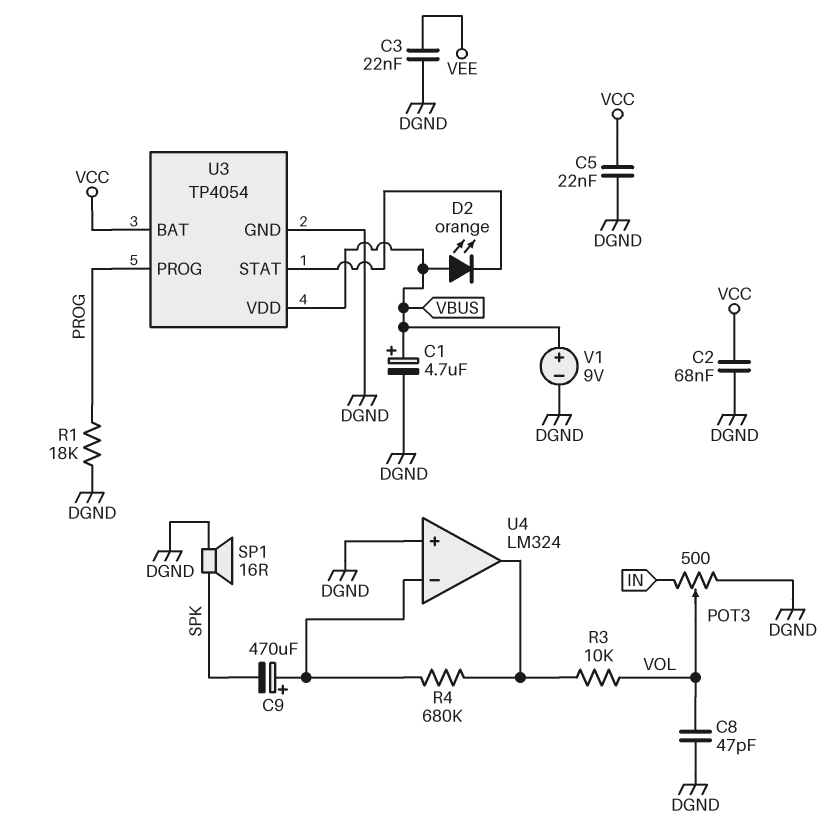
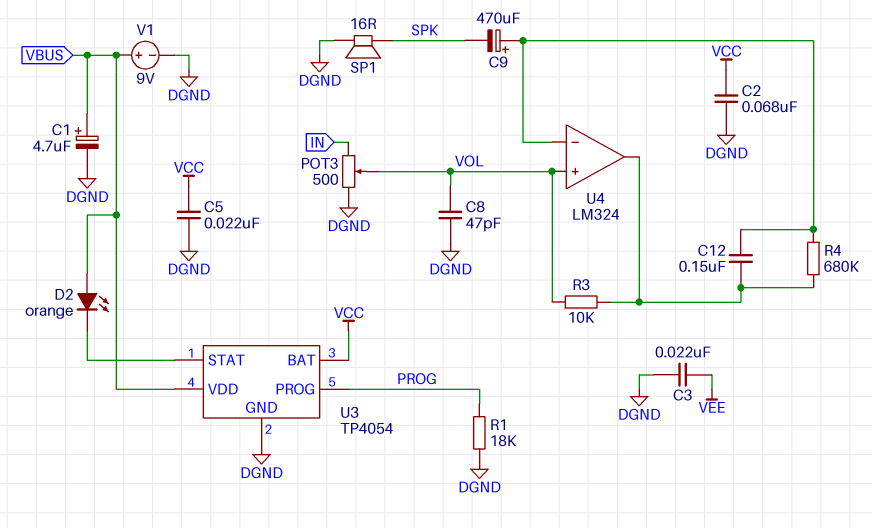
C12: none -> 150nF (U4/in-, U4/out)
U4 pin in+: DGND -> VOL

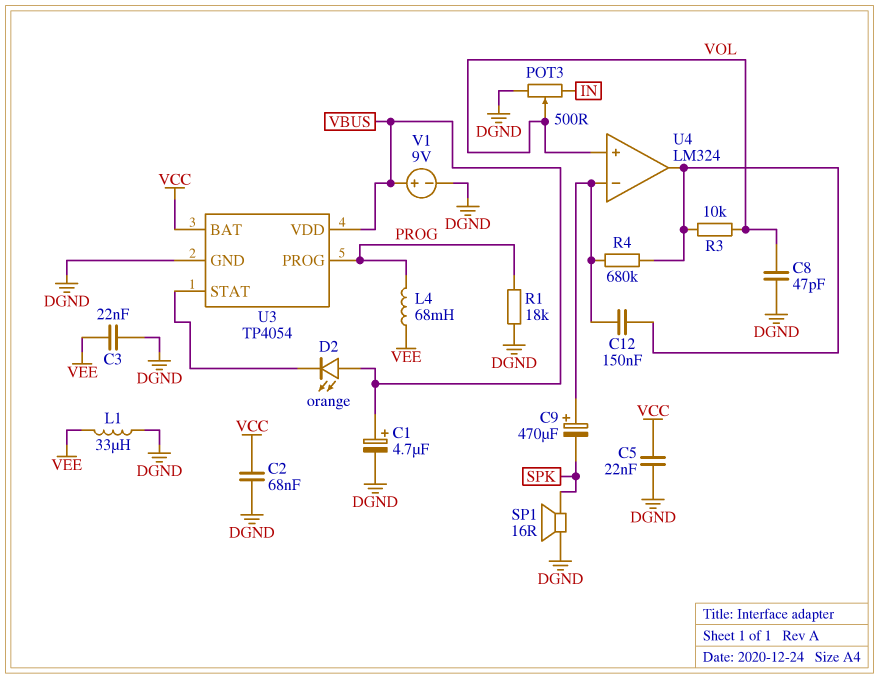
L1: none -> 33uH (DGND, VEE)
L4: none -> 68mH (PROG, VEE)

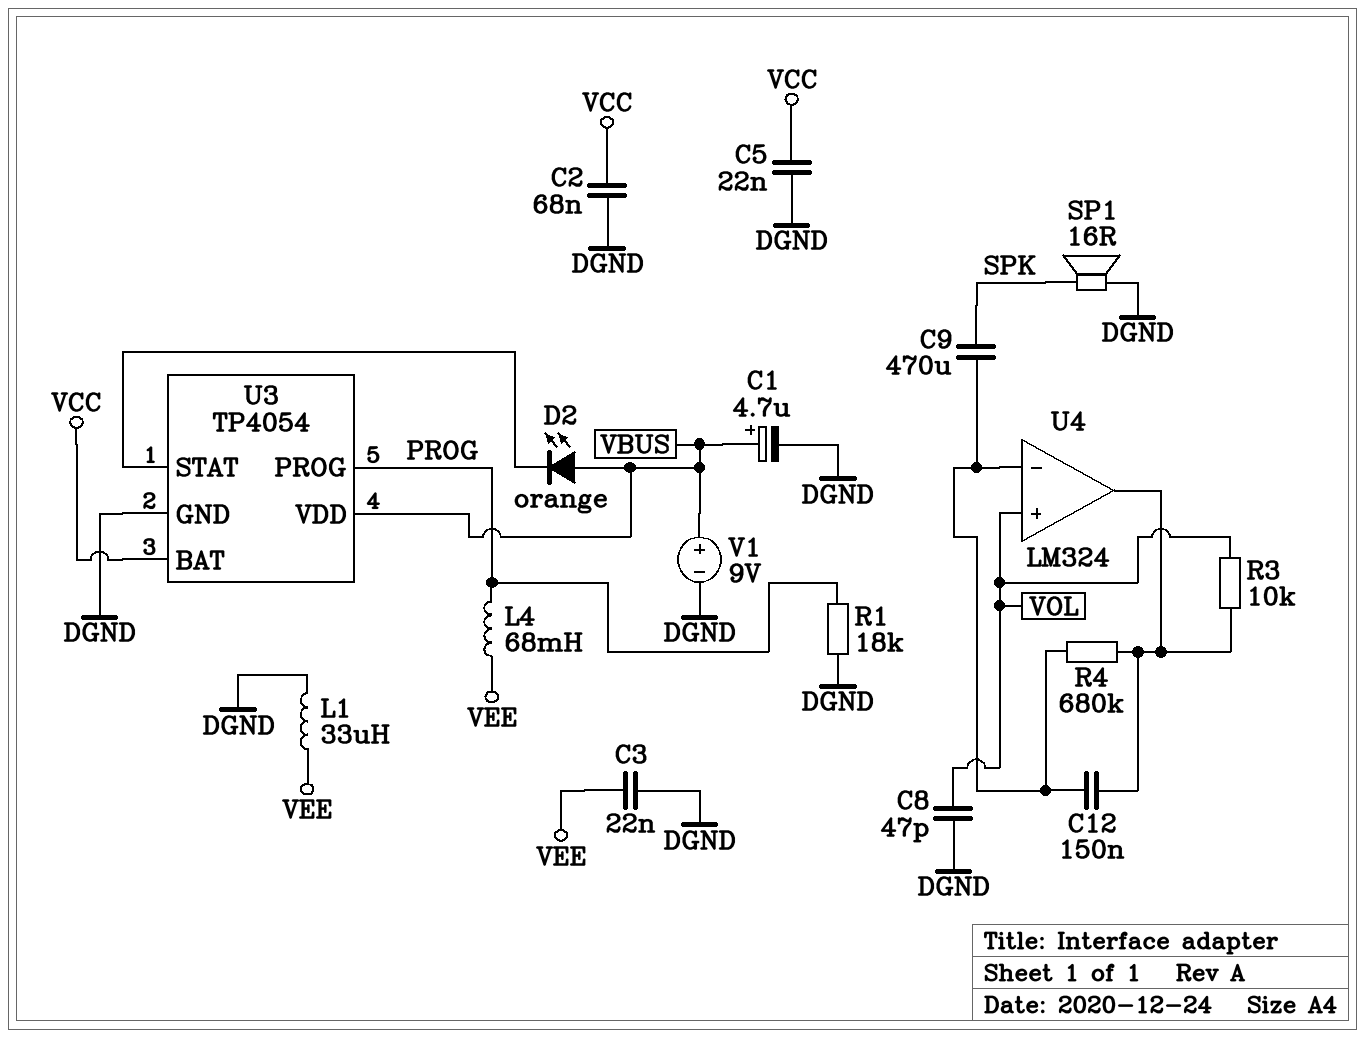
C9: 470uF (plus U4/in-, minus SPK) -> 470uF (SPK, U4/in-)
POT3: 500 (DGND, IN, wiper VOL) -> none

